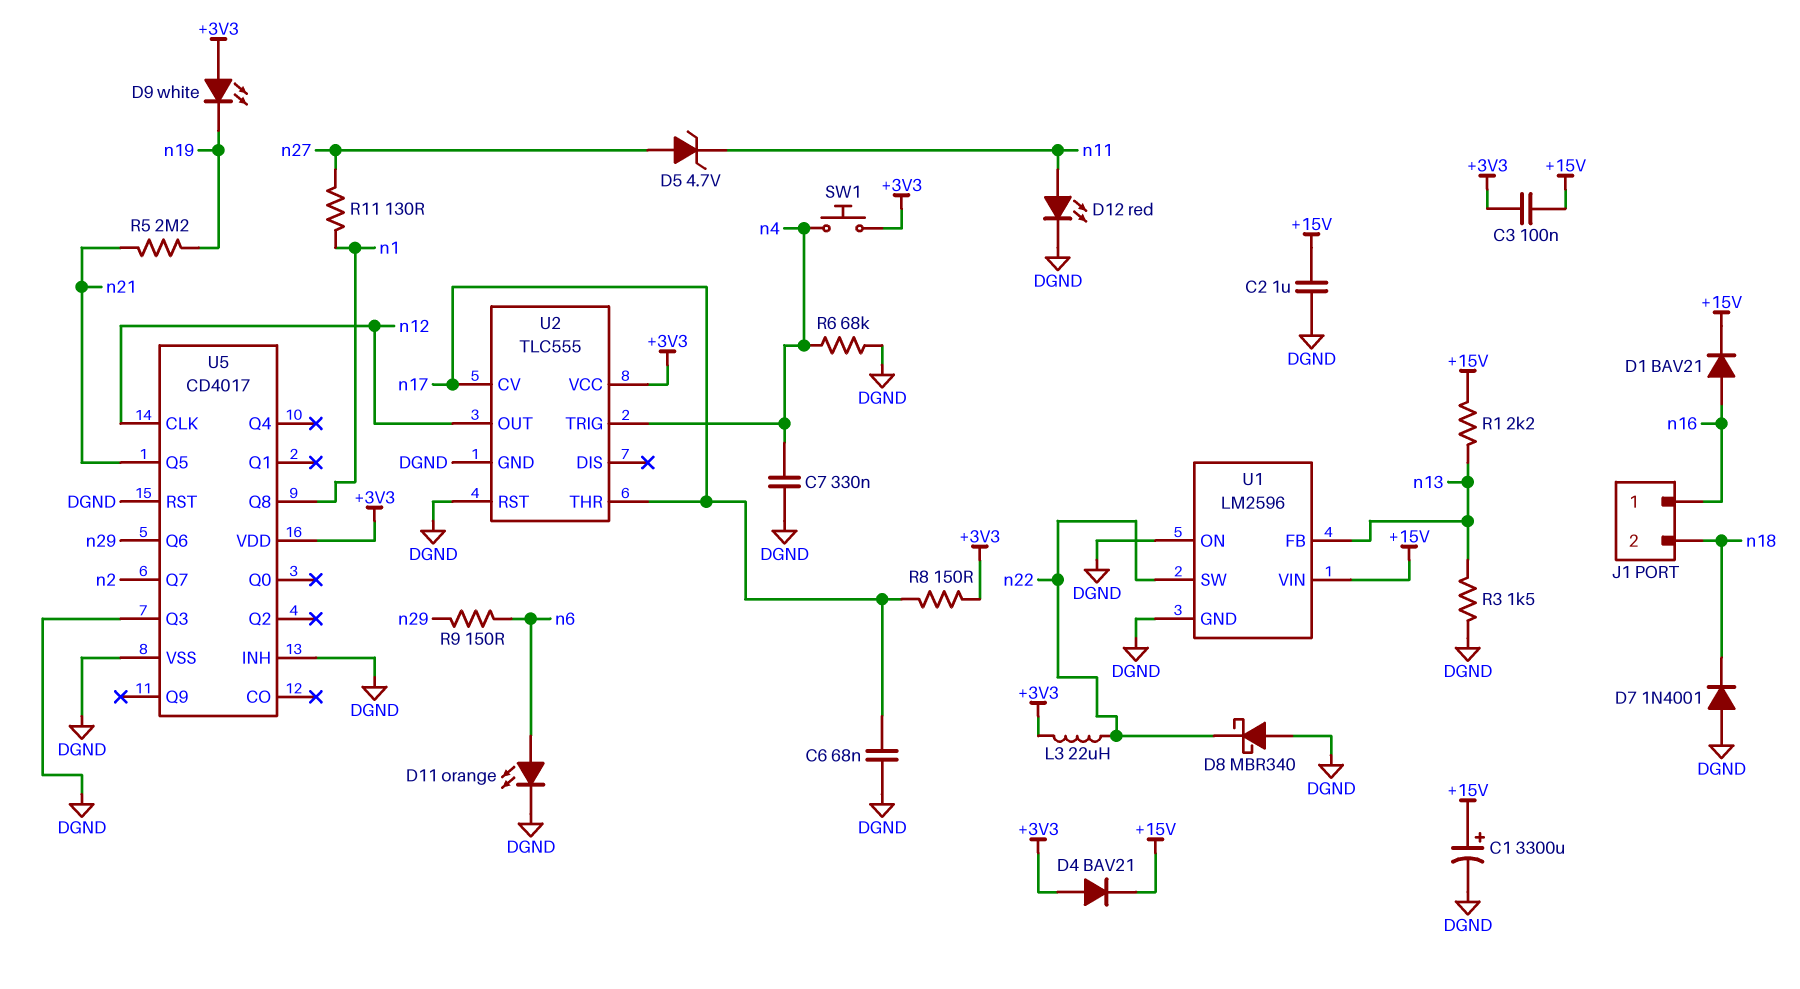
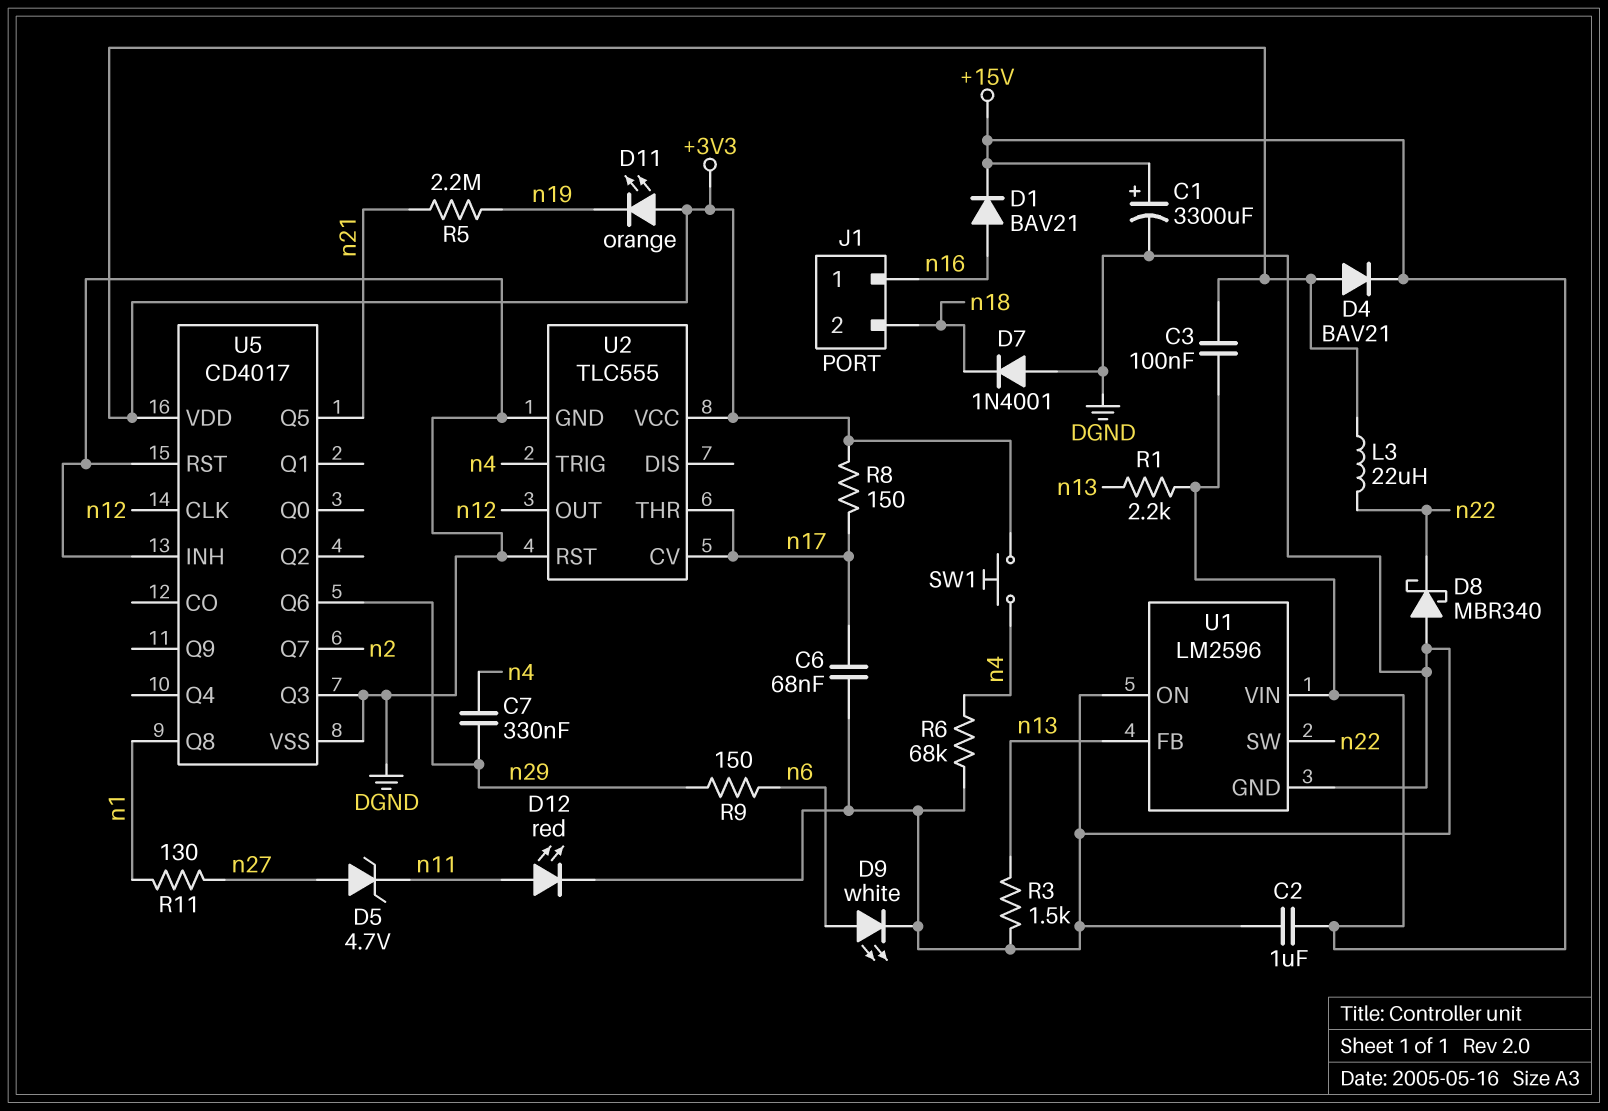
C7: 330nF (DGND, n4) -> 330nF (n4, n29)
D9: LED white (A +3V3, K n19) -> LED white (A n6, K DGND)
D11: LED orange (A n6, K DGND) -> LED orange (A +3V3, K n19)

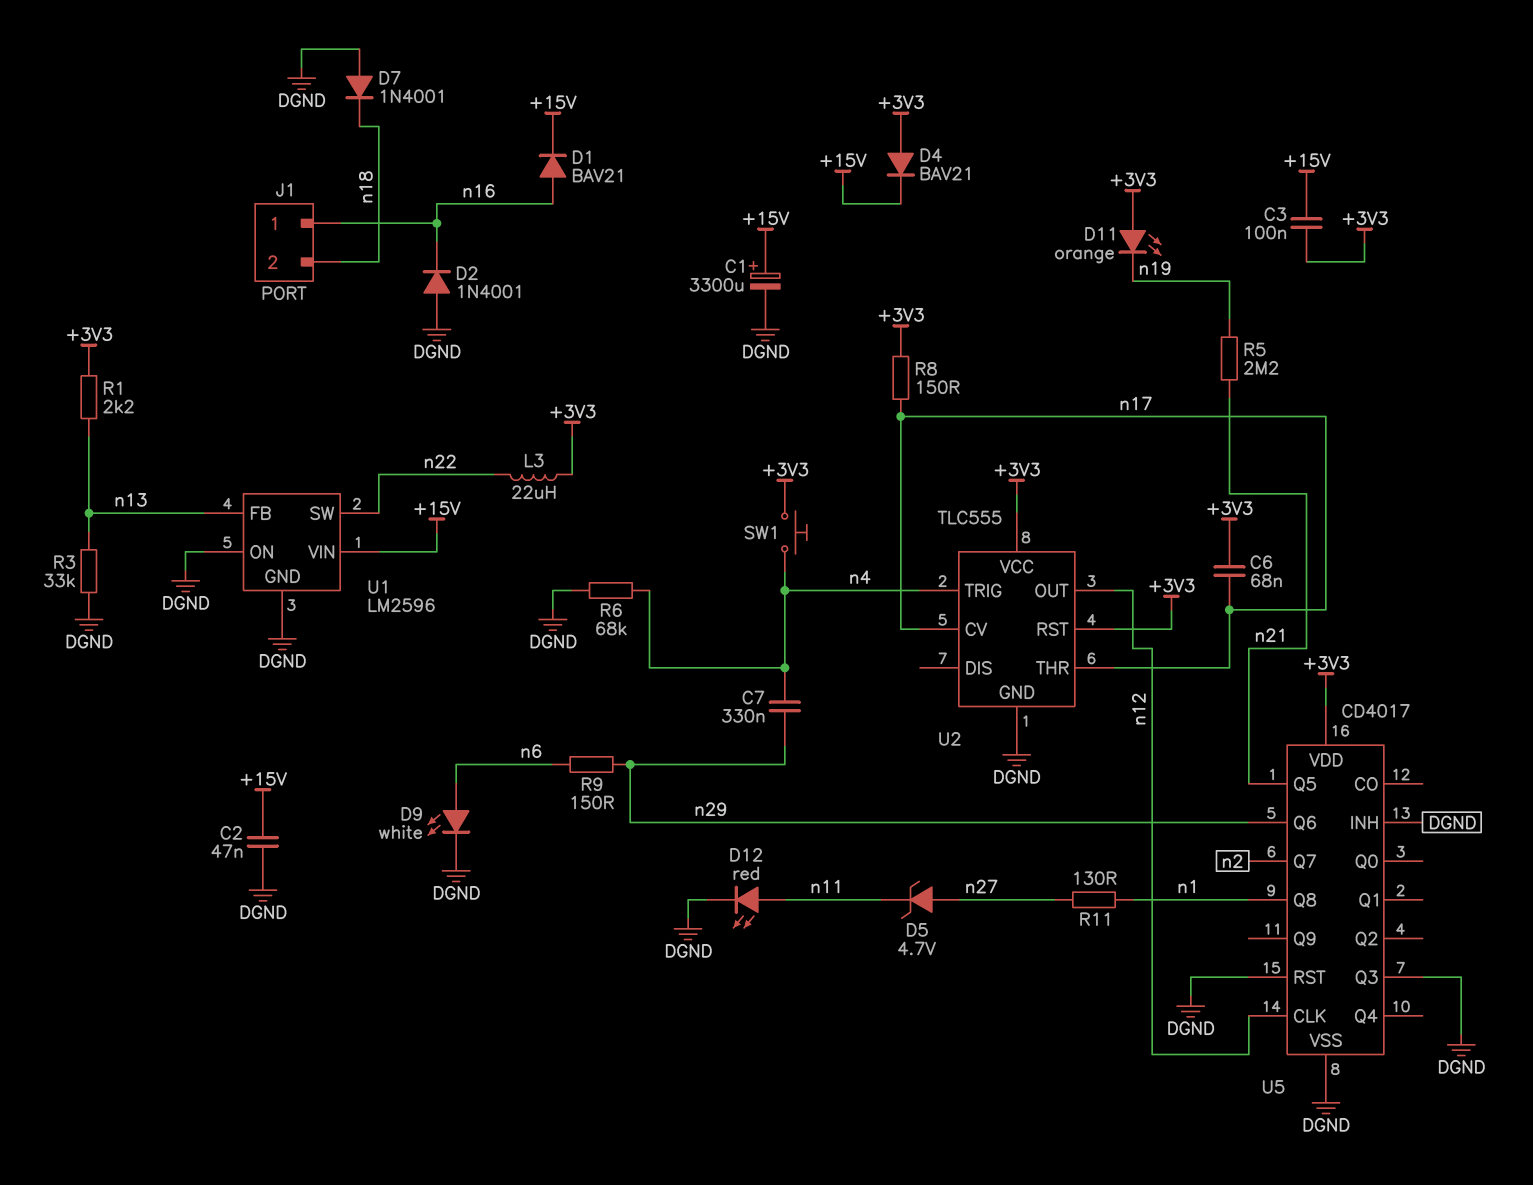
C2: 1uF (+15V, DGND) -> 47nF (+15V, DGND)
C6: 68nF (DGND, n17) -> 68nF (+3V3, n17)
D2: none -> diode 1N4001 (A DGND, K n16)
D8: schottky MBR340 (A DGND, K n22) -> none
R1: 2.2k (+15V, n13) -> 2.2k (+3V3, n13)
R3: 1.5k (DGND, n13) -> 33k (DGND, n13)
U2 pin RST: DGND -> +3V3

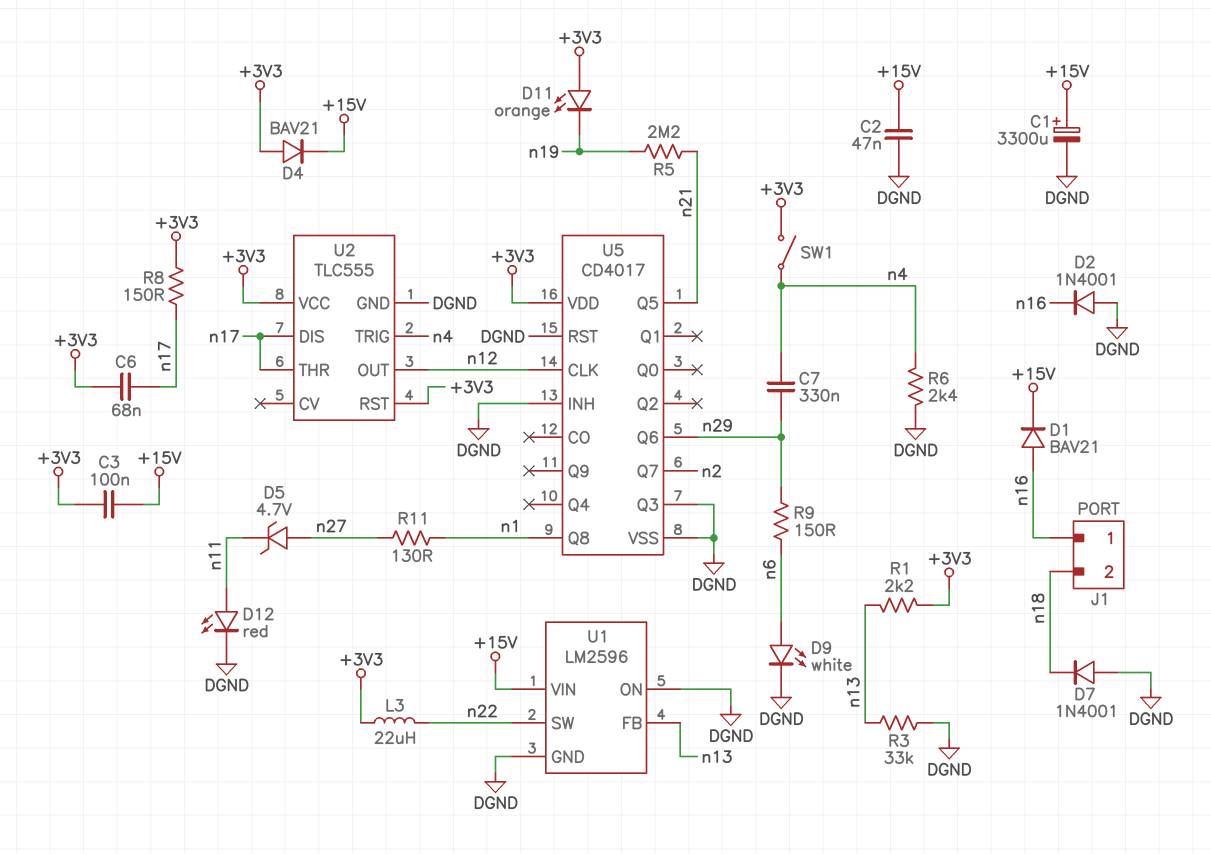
R6: 68k (DGND, n4) -> 2.4k (DGND, n4)
SW1: button (+3V3, n4) -> switch (+3V3, n4)
U2 pin CV: n17 -> none
U2 pin DIS: none -> n17

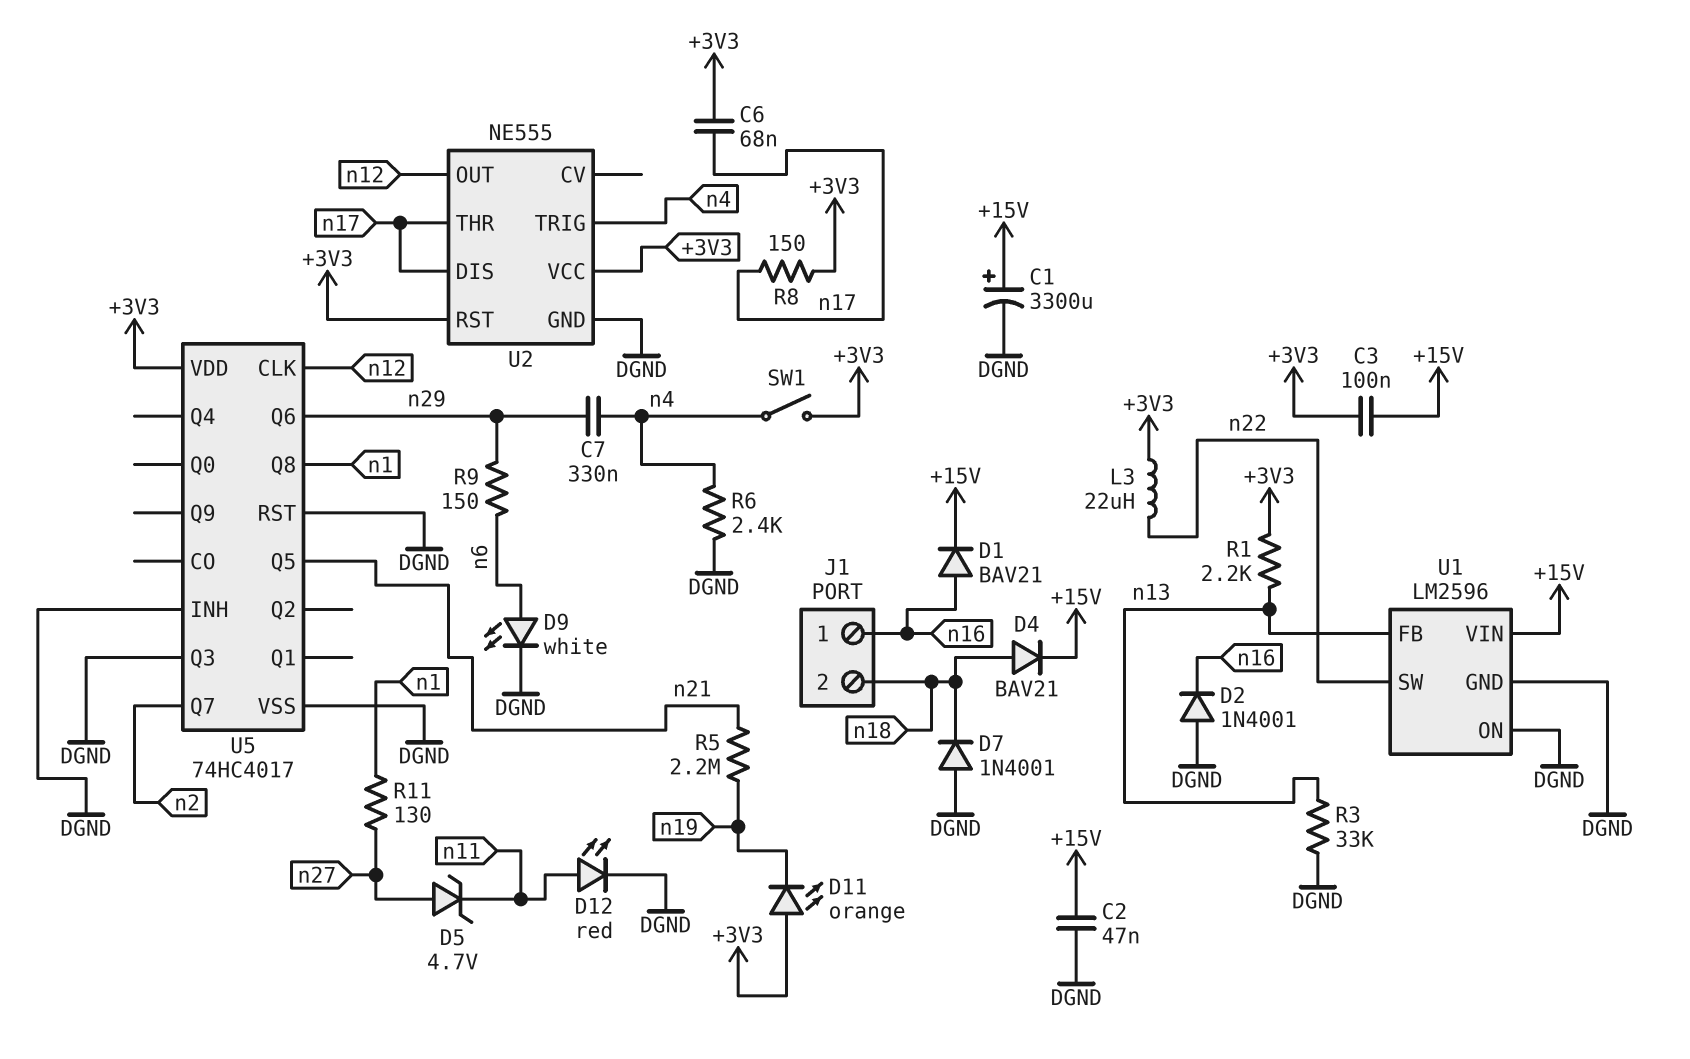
D4: diode BAV21 (A +3V3, K +15V) -> diode BAV21 (A n18, K +15V)
U2: TLC555 -> NE555
U5: CD4017 -> 74HC4017

